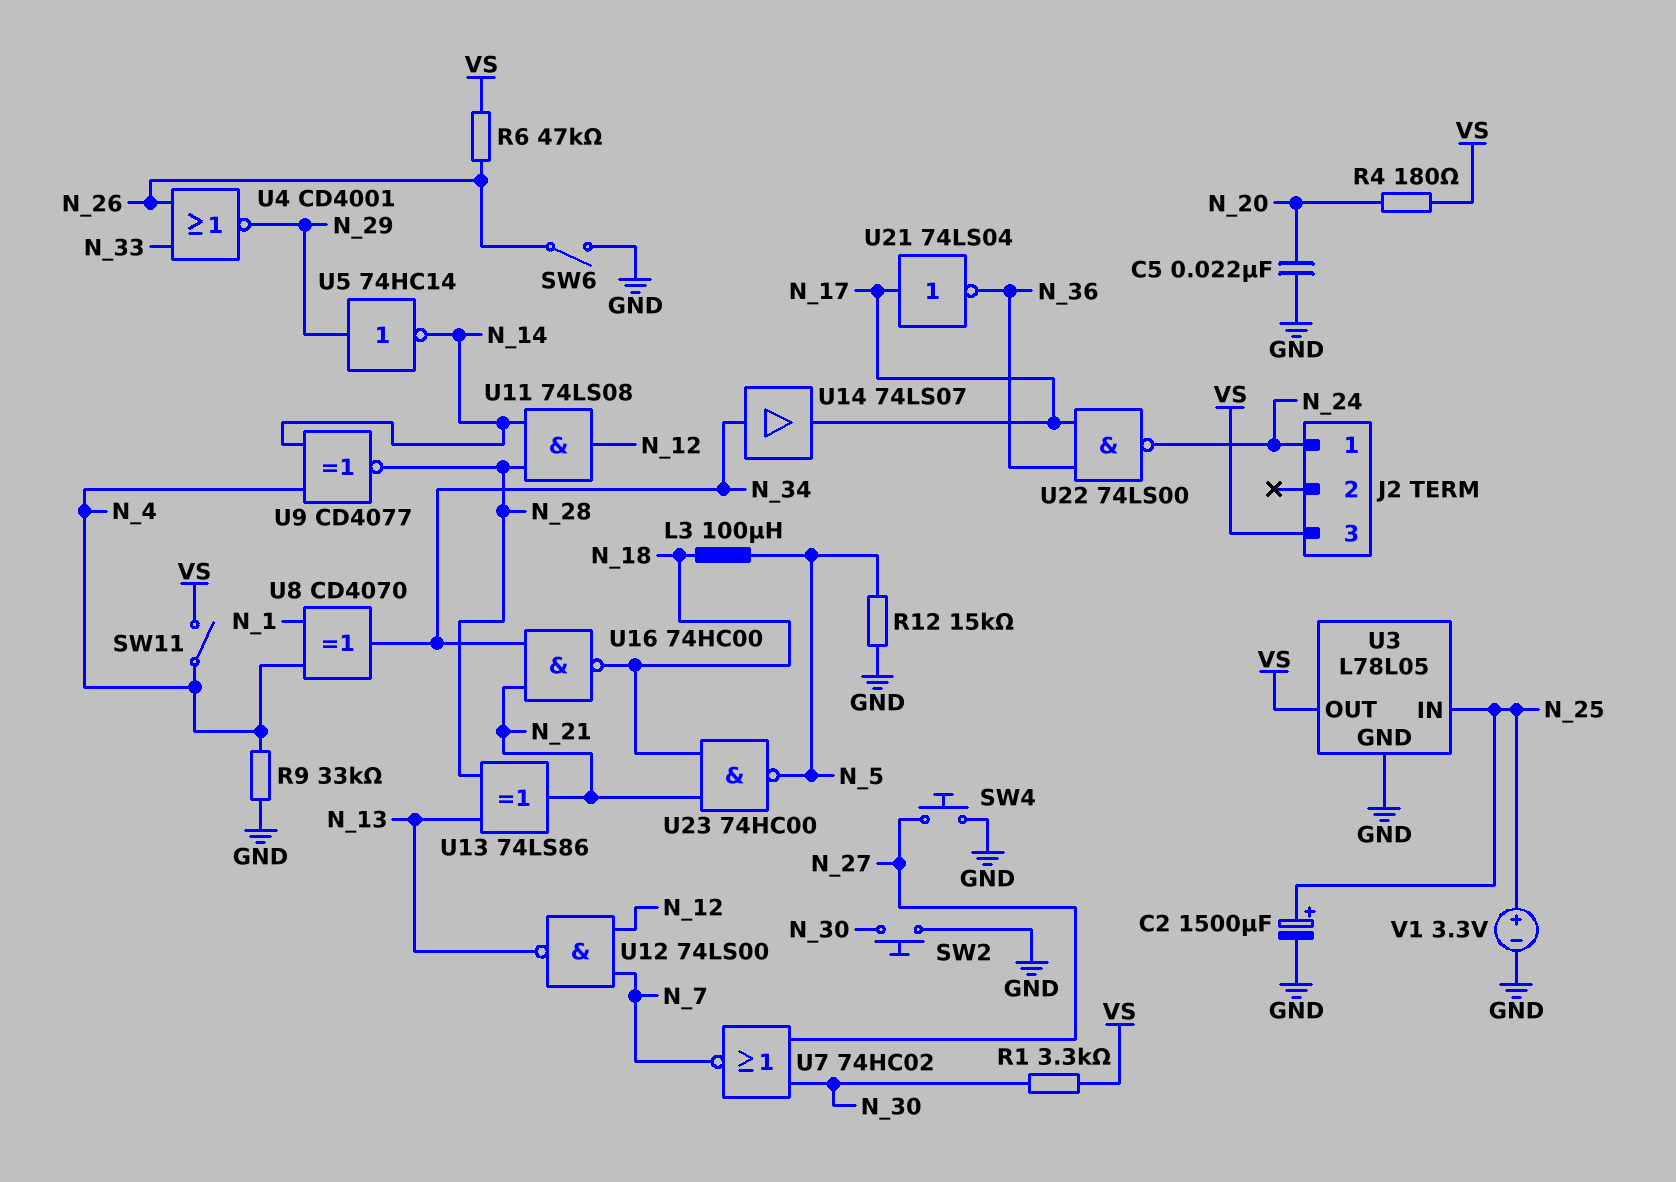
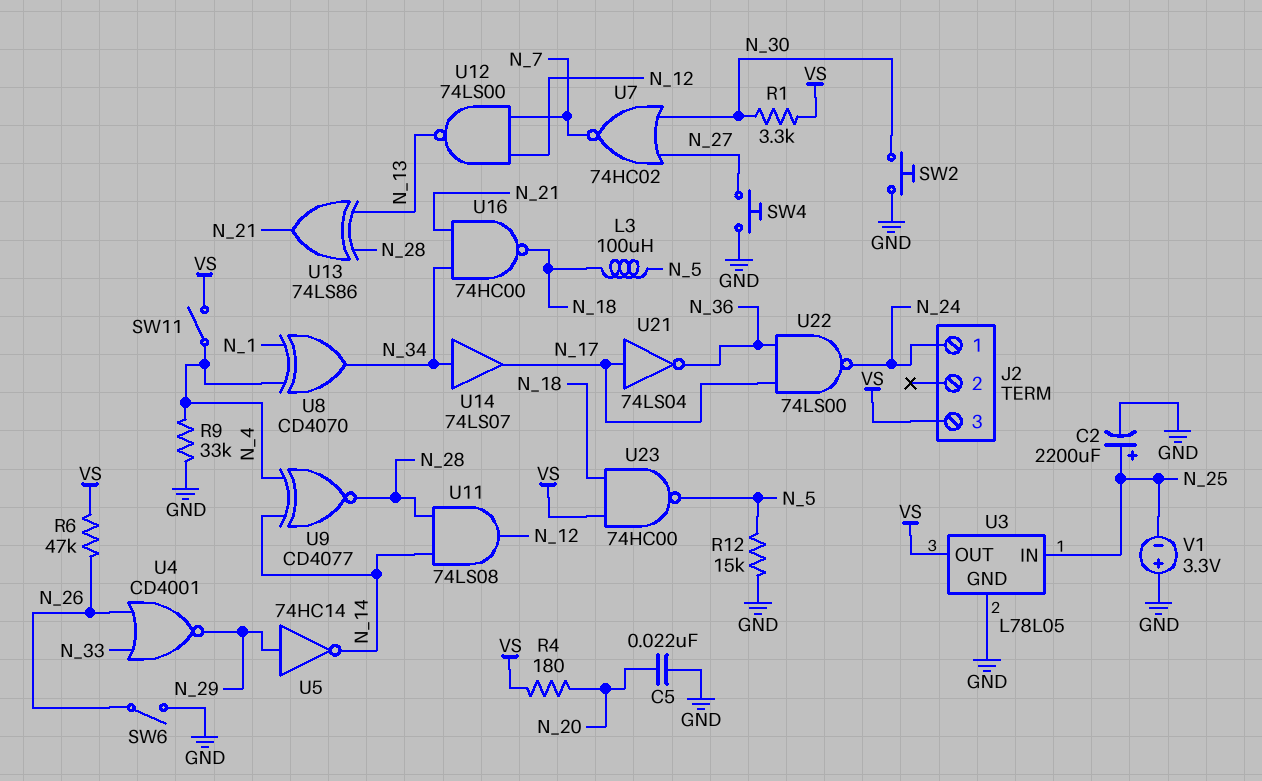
C2: 1500uF (plus N_25, minus GND) -> 2200uF (plus N_25, minus GND)
U23: NAND 74HC00 (in N_18, in N_21, out N_5) -> NAND 74HC00 (in N_18, in VS, out N_5)
V1: 3.3V (plus N_25, minus GND) -> 3.3V (plus GND, minus N_25)

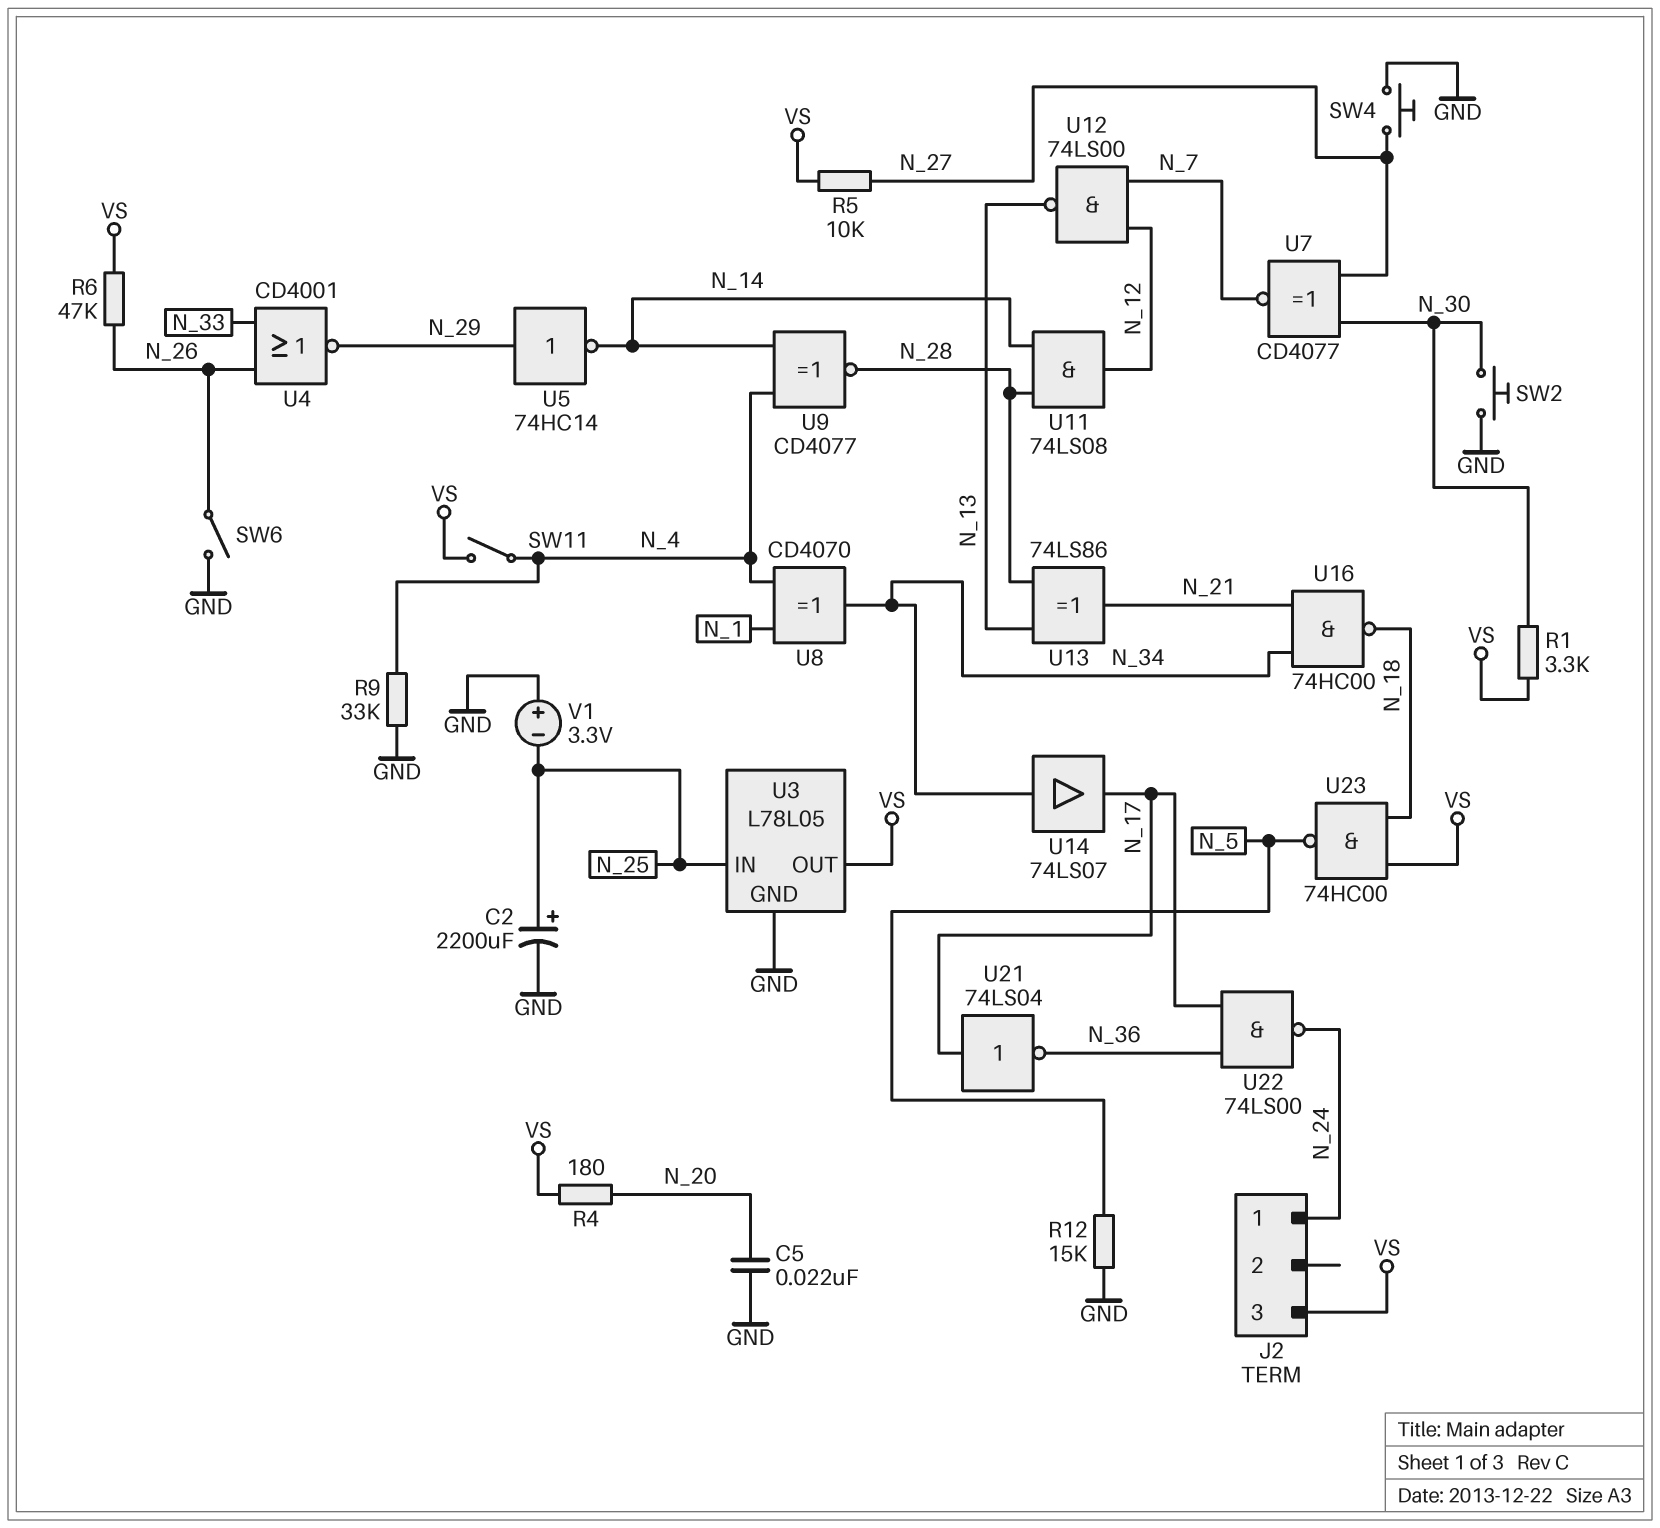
L3: 100uH (N_5, N_18) -> none
R5: none -> 10k (N_27, VS)
U7: NOR 74HC02 (in N_27, in N_30, out N_7) -> XNOR CD4077 (in N_27, in N_30, out N_7)

